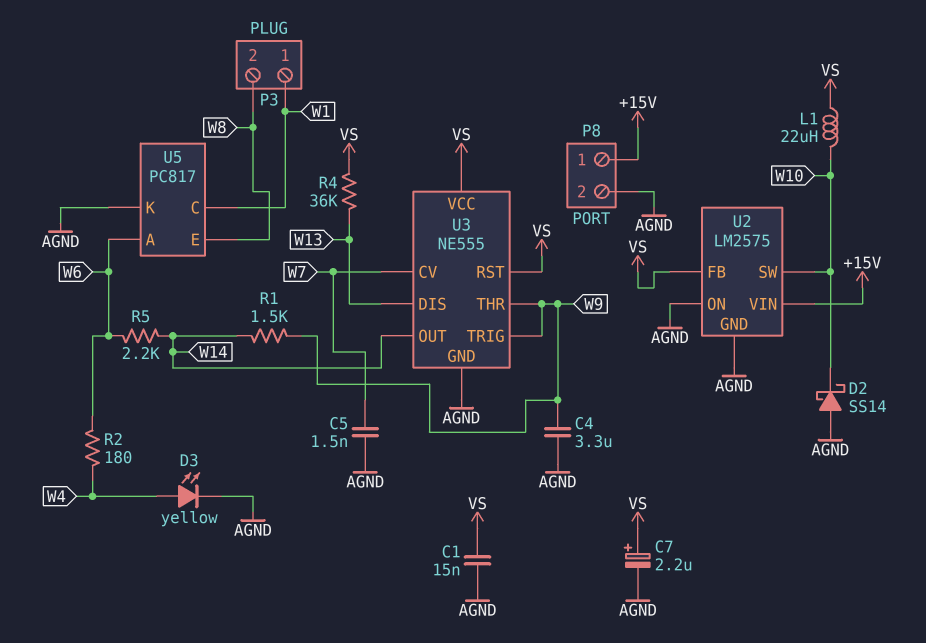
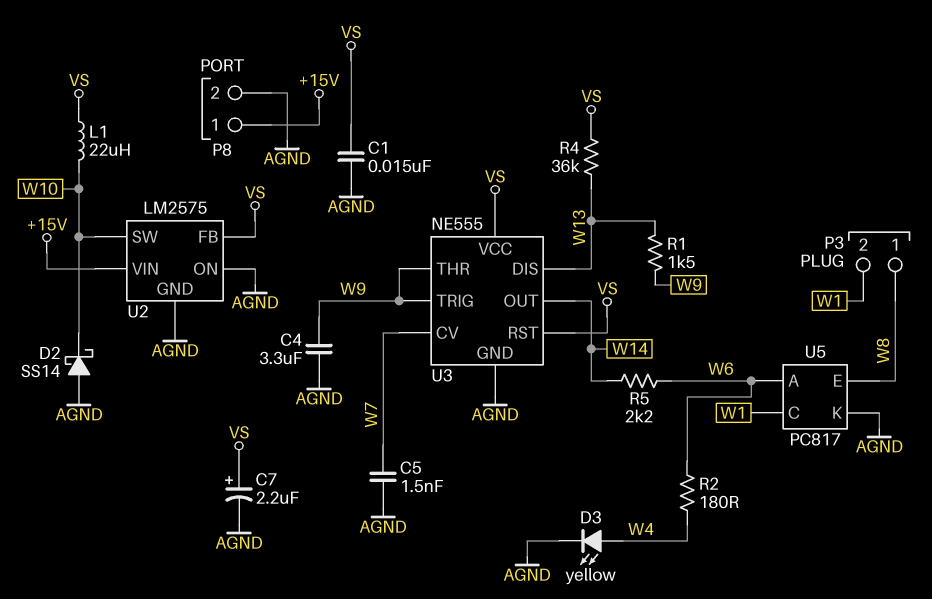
P3 pin 1: W1 -> W8
P3 pin 2: W8 -> W1
R1: 1.5k (W9, W14) -> 1.5k (W9, W13)

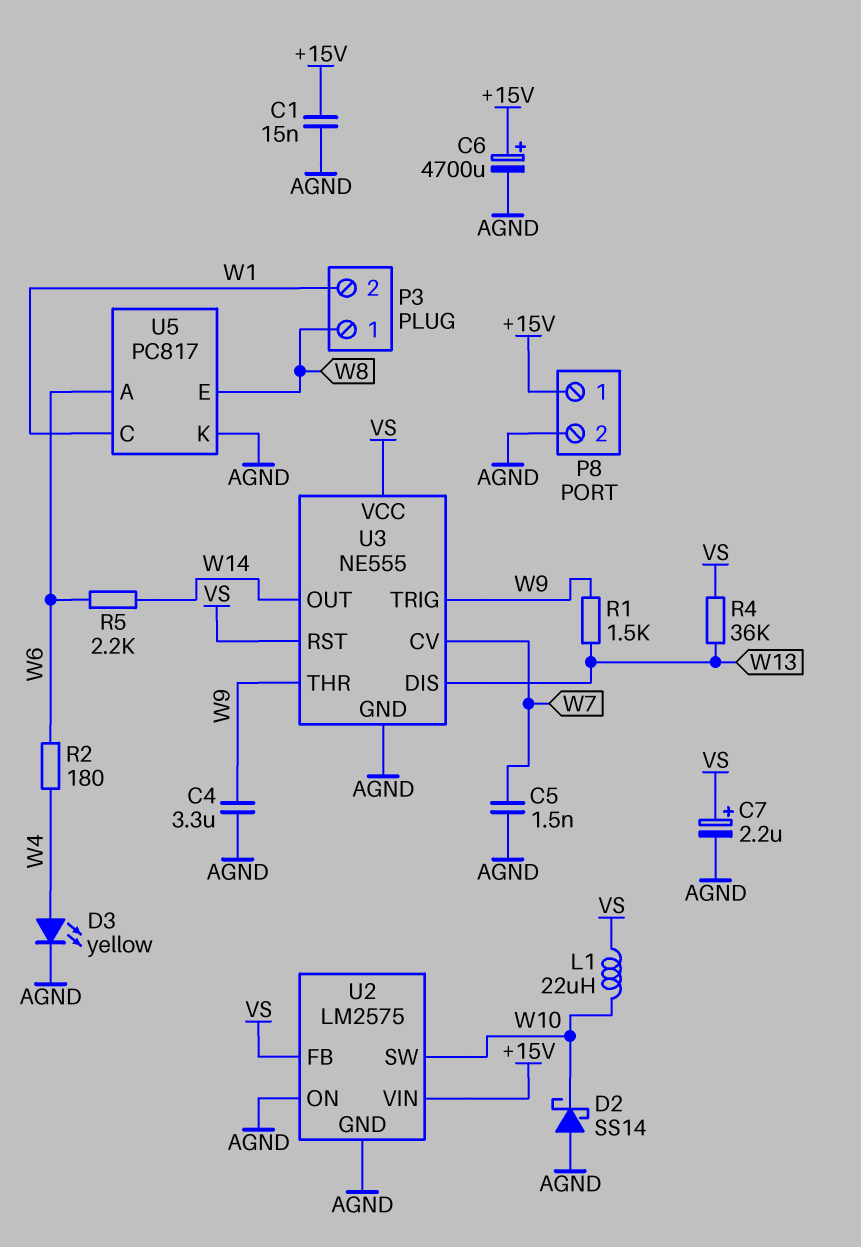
C1: 15nF (AGND, VS) -> 15nF (+15V, AGND)
C6: none -> 4700uF (plus +15V, minus AGND)

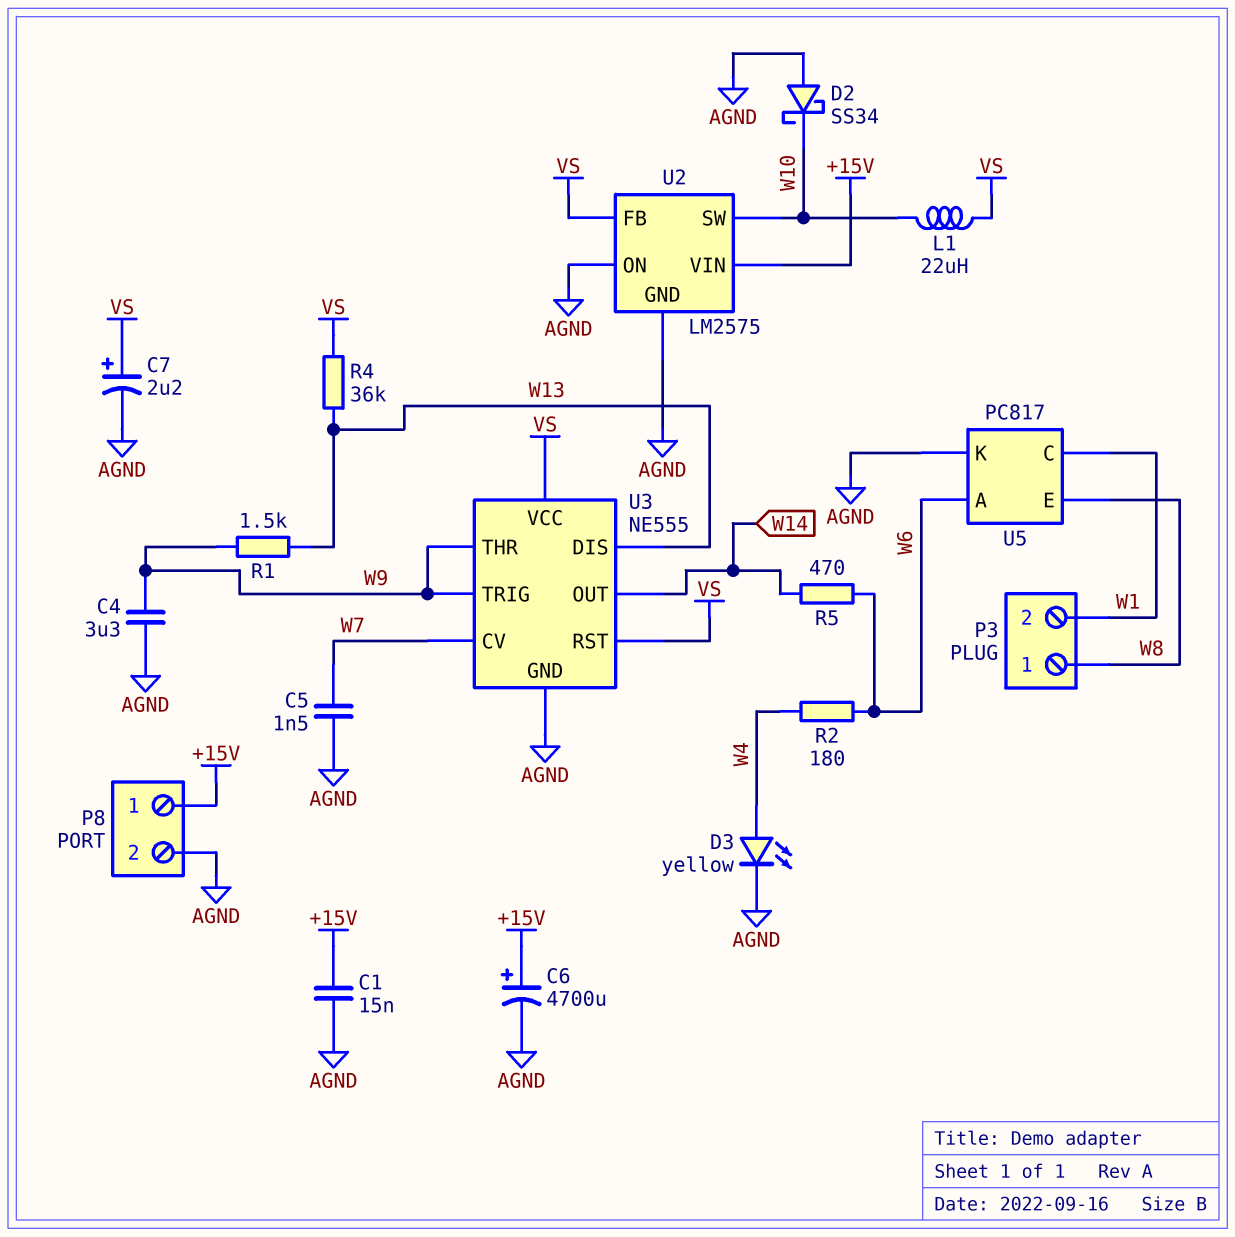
D2: schottky SS14 (A AGND, K W10) -> schottky SS34 (A AGND, K W10)
R5: 2.2k (W6, W14) -> 470 (W6, W14)

